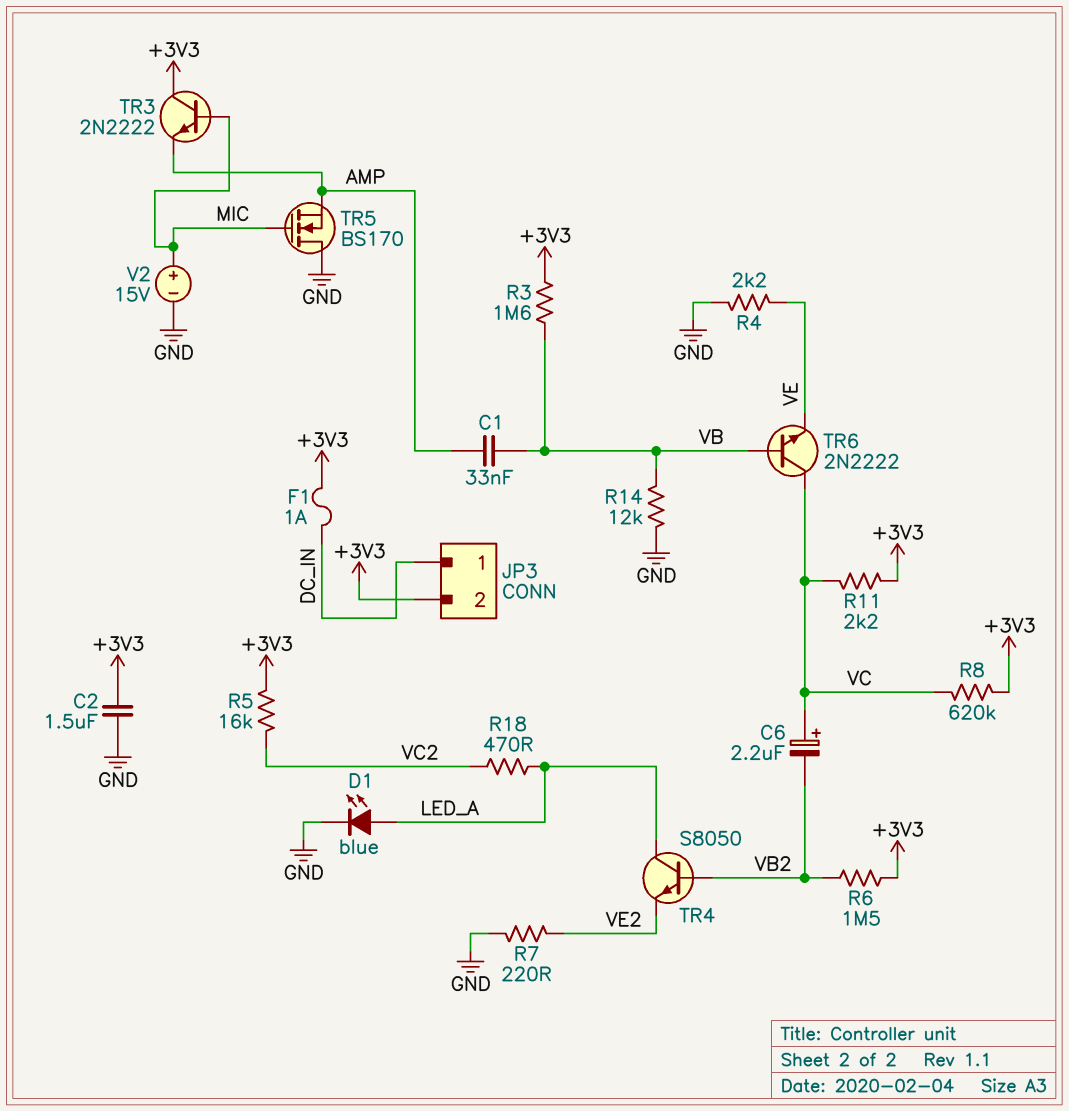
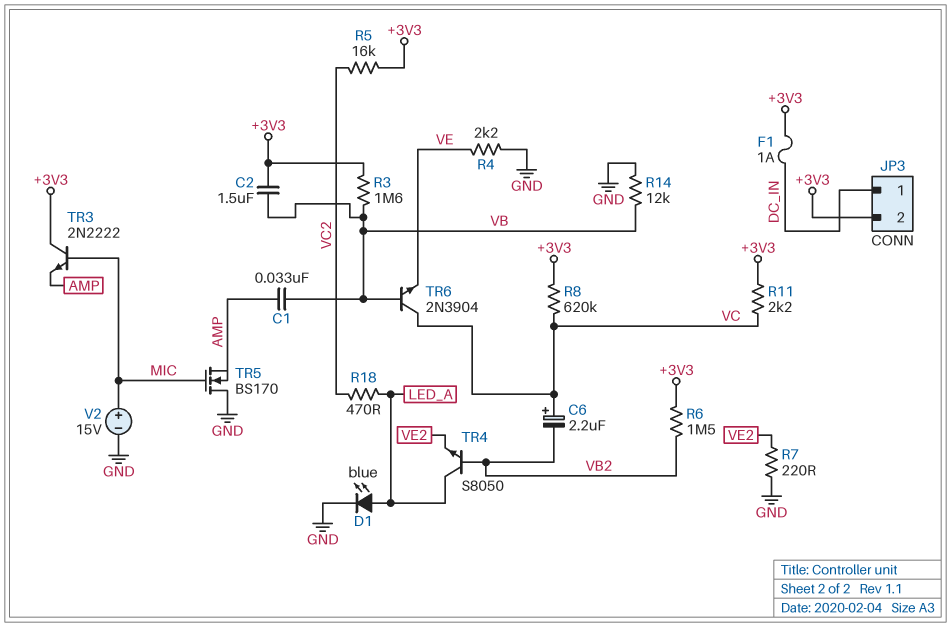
C2: 1.5uF (+3V3, GND) -> 1.5uF (+3V3, VB)
TR6: NPN 2N2222 (B VB, C VC, E VE) -> NPN 2N3904 (B VB, C VC, E VE)

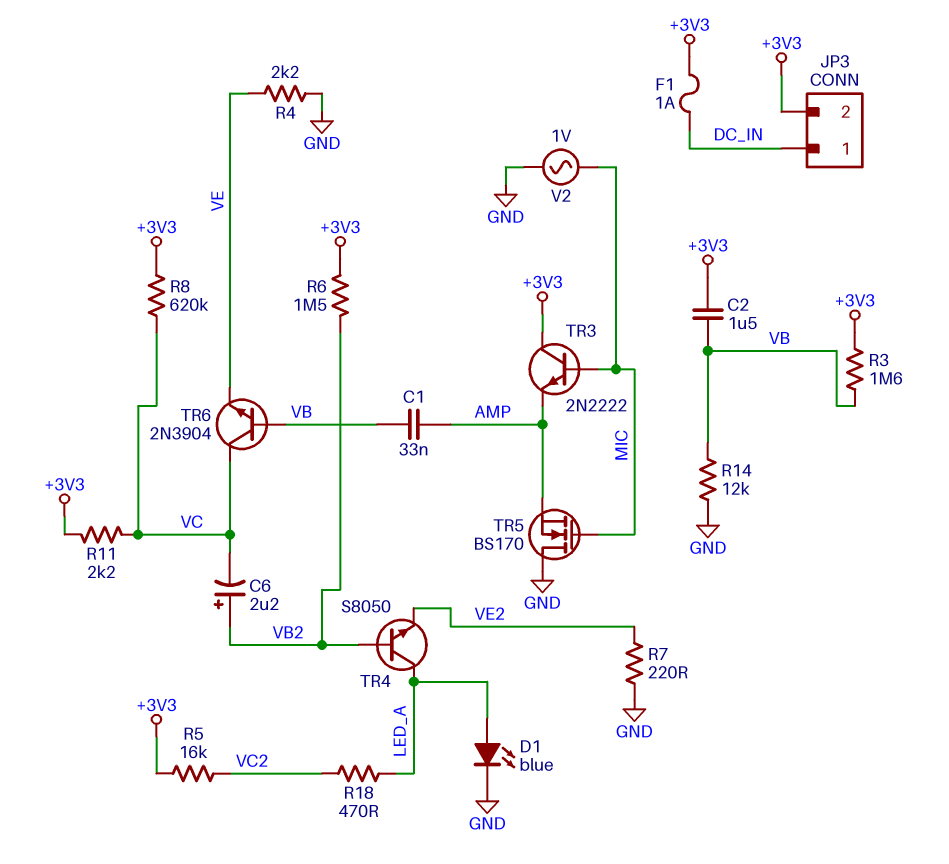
C6: 2.2uF (plus VC, minus VB2) -> 2.2uF (plus VB2, minus VC)
V2: 15V (plus MIC, minus GND) -> AC 1V (GND, MIC)

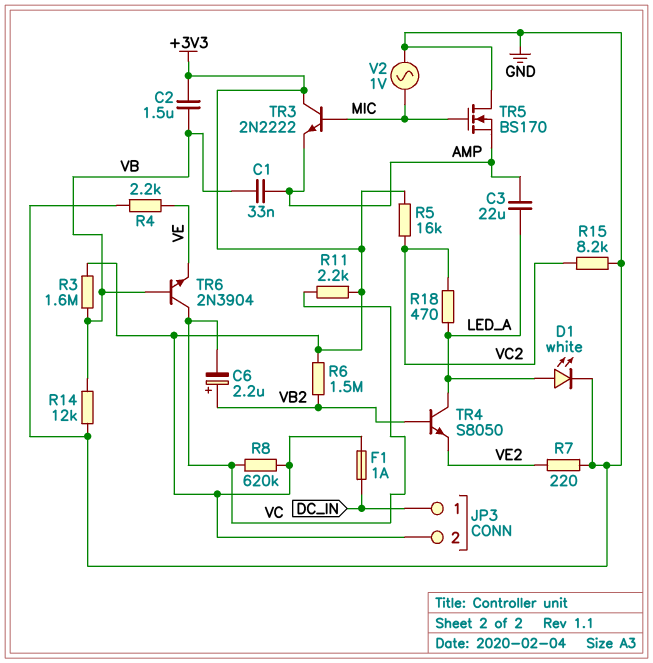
C3: none -> 22uF (AMP, LED_A)
D1: LED blue (A LED_A, K GND) -> LED white (A LED_A, K GND)
R15: none -> 8.2k (GND, VC2)

